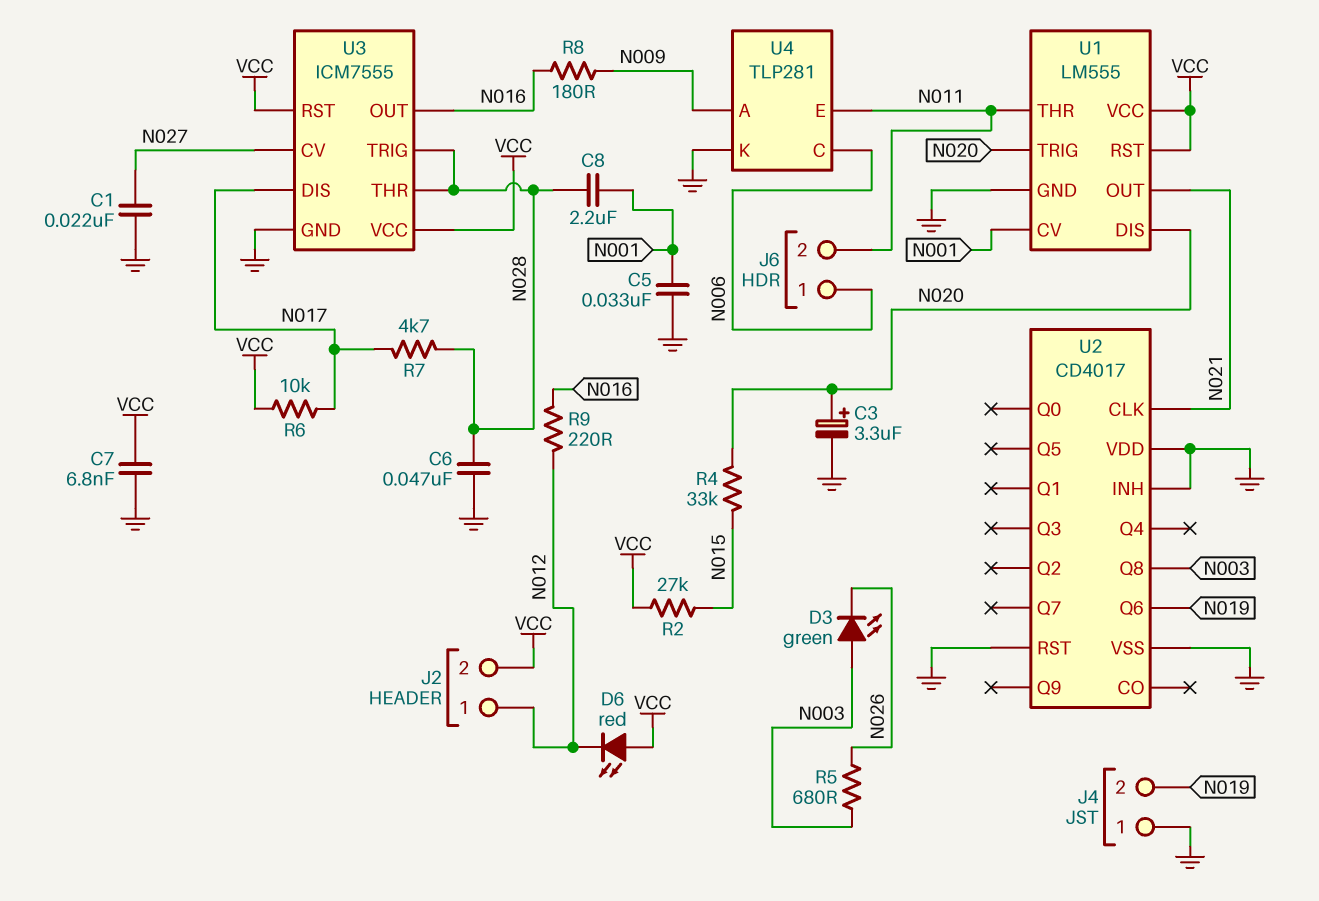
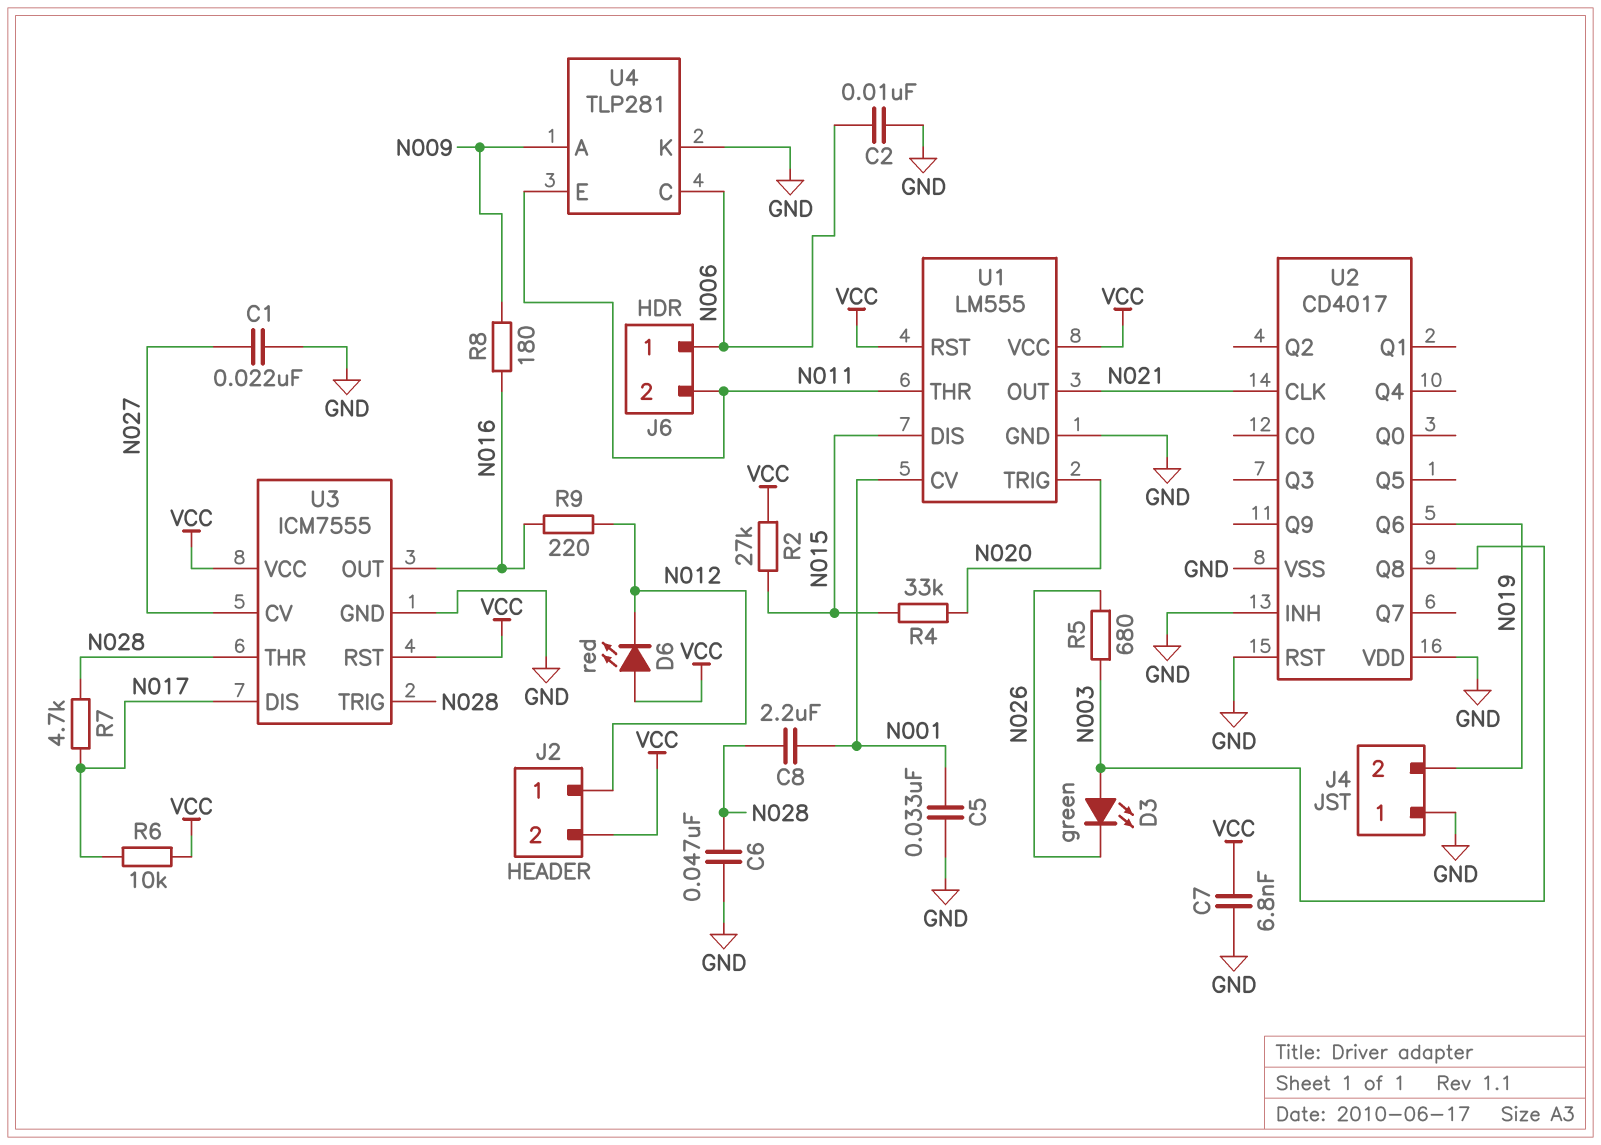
C2: none -> 10nF (GND, N006)
C3: 3.3uF (plus N020, minus GND) -> none
U1 pin DIS: N020 -> N015

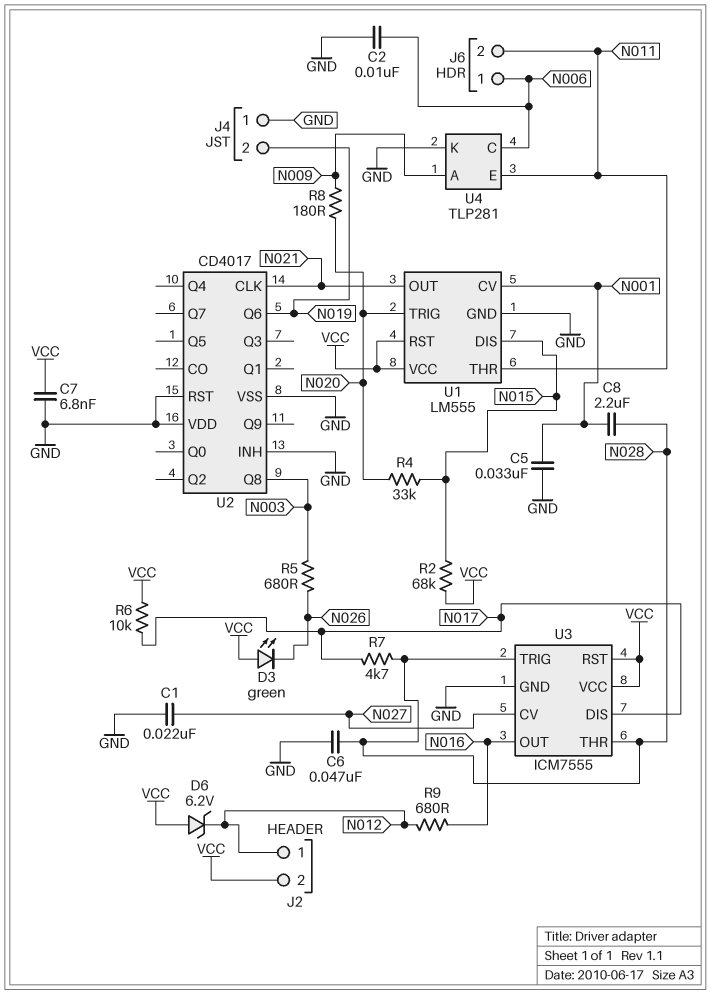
D3: LED green (A N003, K N026) -> LED green (A VCC, K N026)
D6: LED red (A VCC, K N012) -> zener 6.2V (A VCC, K N012)
R2: 27k (N015, VCC) -> 68k (N015, VCC)
R8: 180 (N009, N016) -> 180 (N009, N020)
R9: 220 (N012, N016) -> 680 (N012, N016)

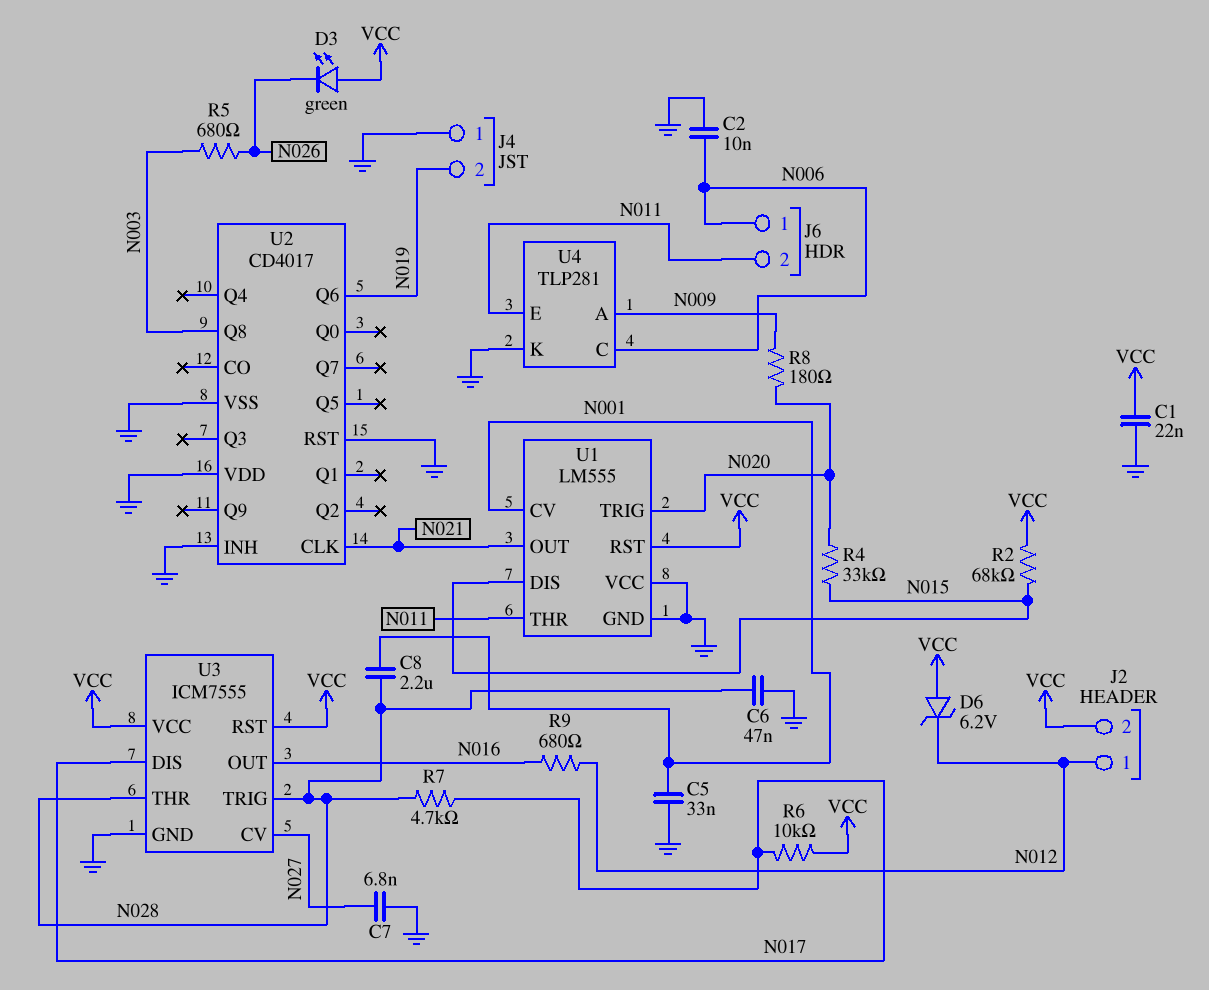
C1: 22nF (GND, N027) -> 22nF (GND, VCC)
C7: 6.8nF (GND, VCC) -> 6.8nF (GND, N027)
U1 pin VCC: VCC -> GND

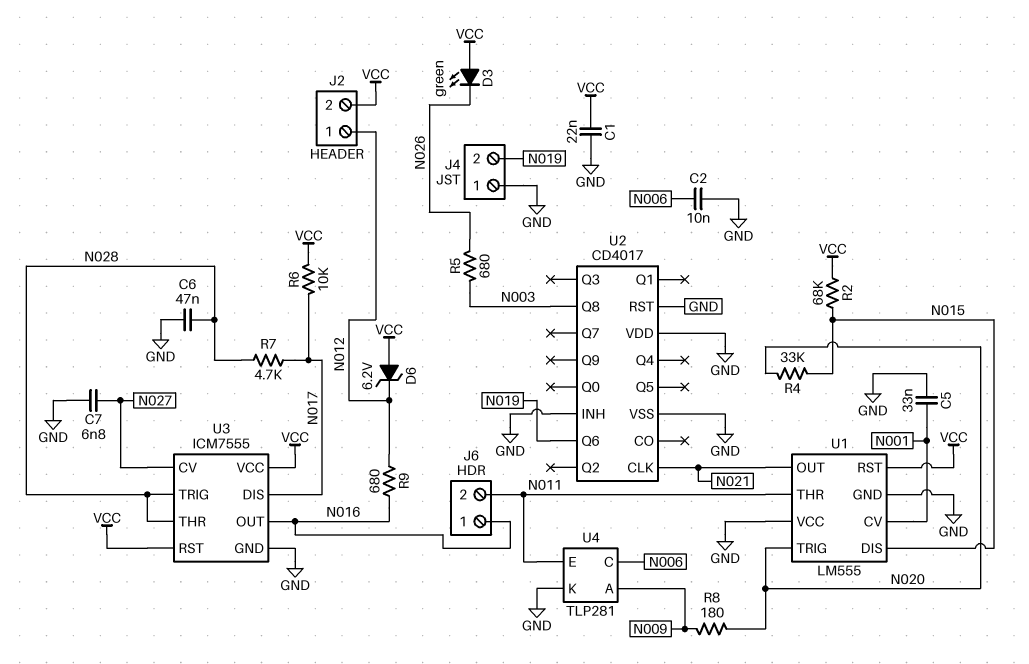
C8: 2.2uF (N001, N028) -> none
J6 pin 1: N006 -> N016

